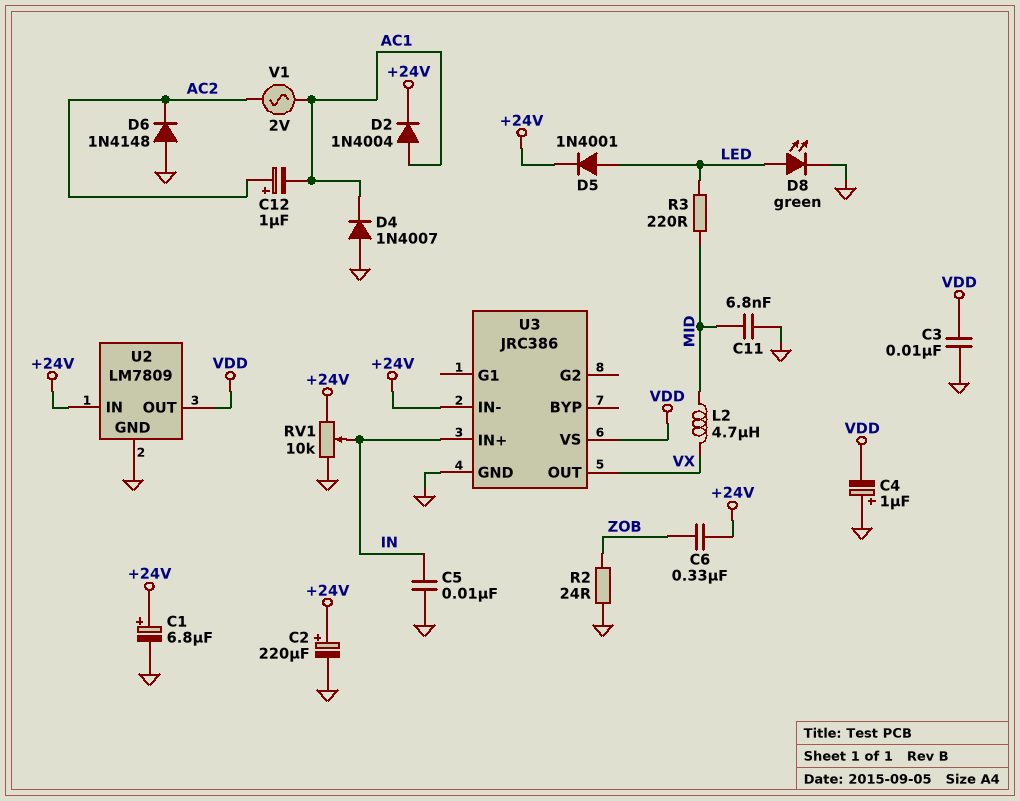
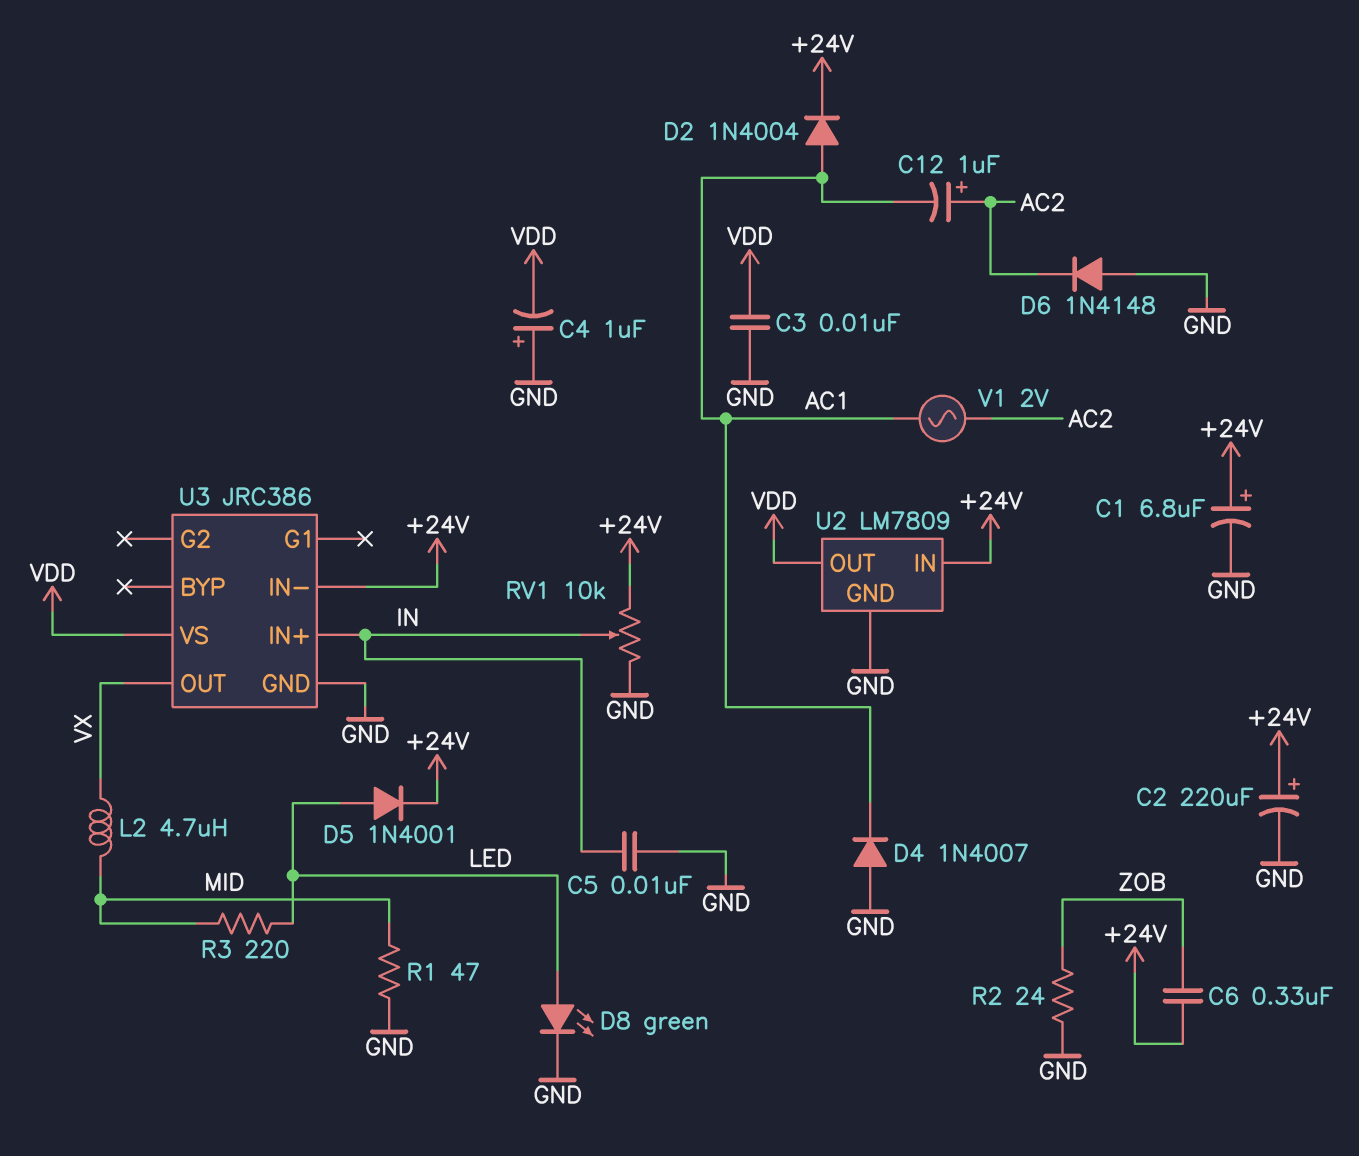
C11: 6.8nF (GND, MID) -> none
R1: none -> 47 (GND, MID)

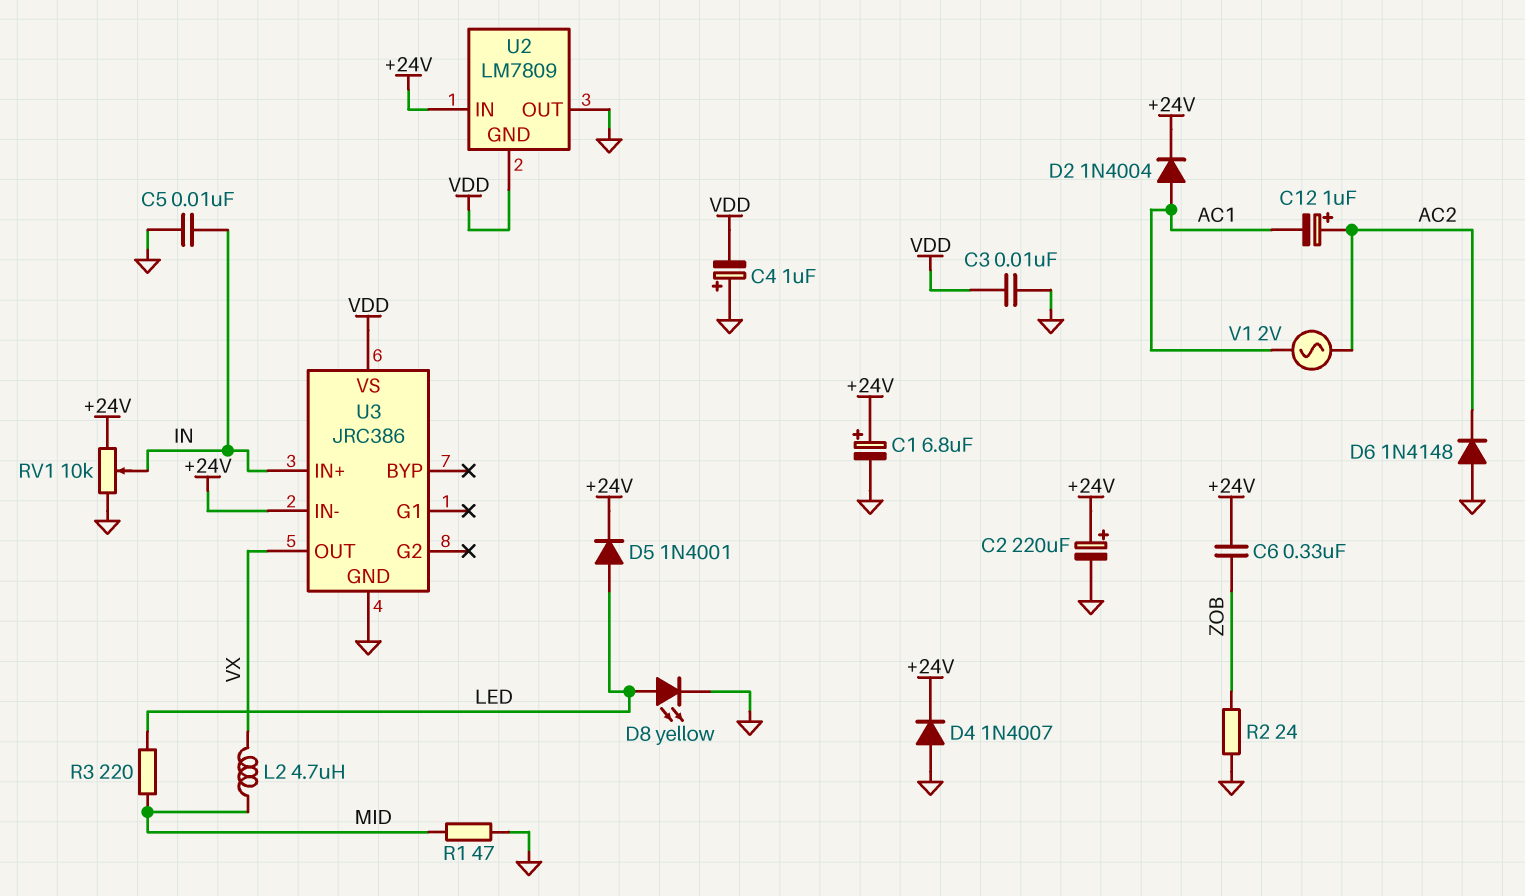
D4: diode 1N4007 (A GND, K AC1) -> diode 1N4007 (A GND, K +24V)
D8: LED green (A LED, K GND) -> LED yellow (A LED, K GND)
U2 pin GND: GND -> VDD
U2 pin OUT: VDD -> GND

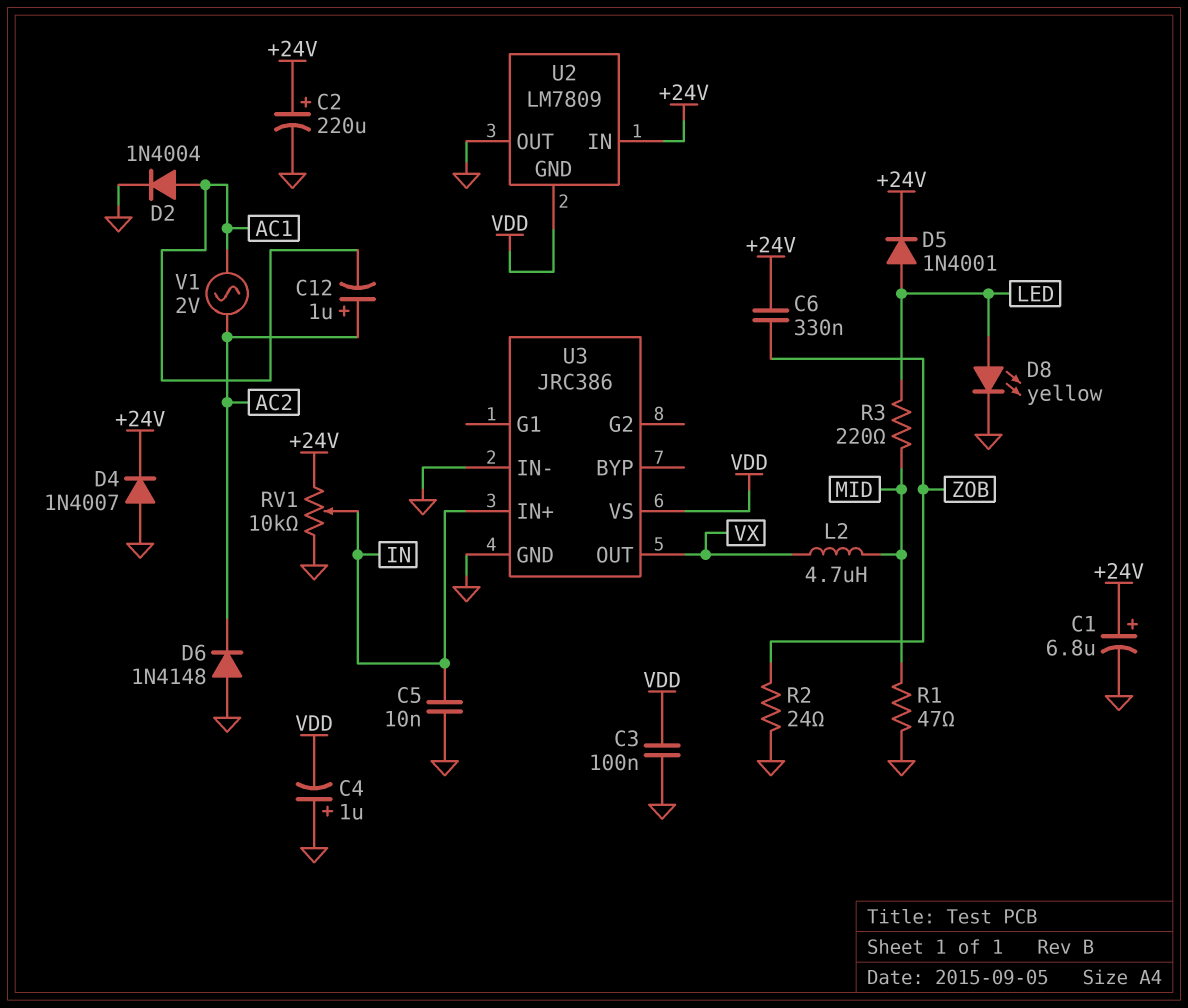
C3: 10nF (GND, VDD) -> 100nF (GND, VDD)
D2: diode 1N4004 (A AC1, K +24V) -> diode 1N4004 (A AC1, K GND)
U3 pin IN-: +24V -> GND

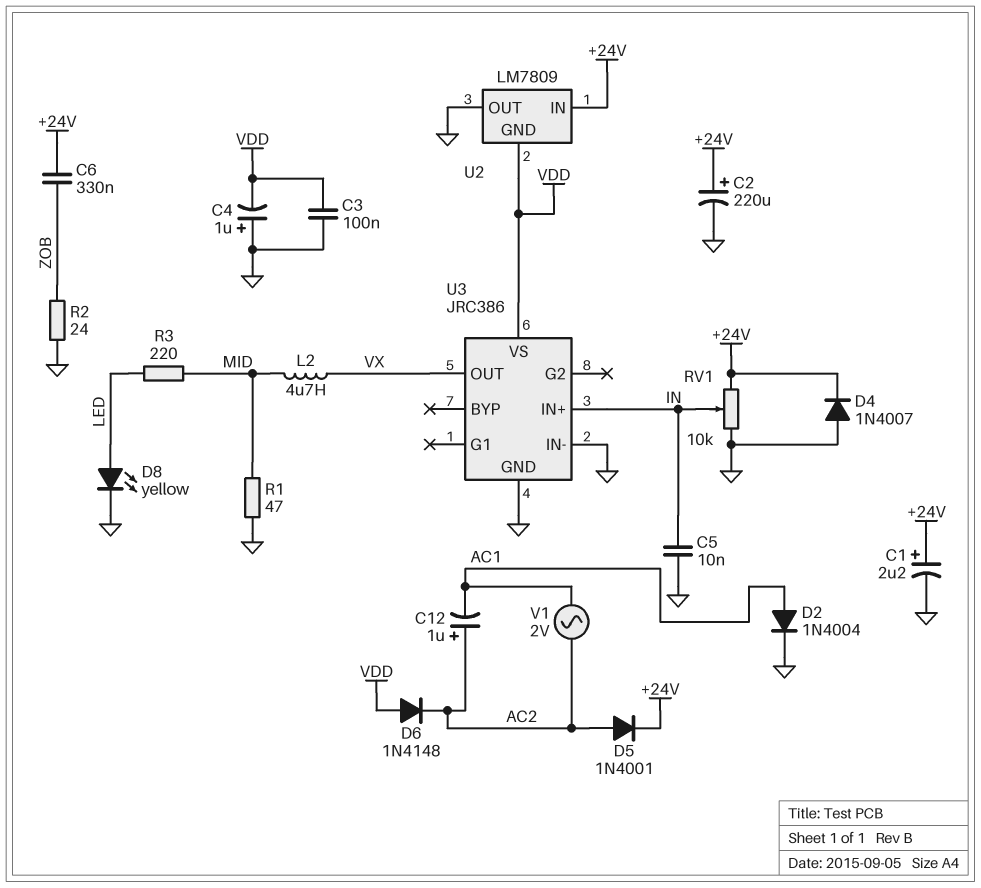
C1: 6.8uF (plus +24V, minus GND) -> 2.2uF (plus +24V, minus GND)
D5: diode 1N4001 (A LED, K +24V) -> diode 1N4001 (A AC2, K +24V)
D6: diode 1N4148 (A GND, K AC2) -> diode 1N4148 (A VDD, K AC2)

